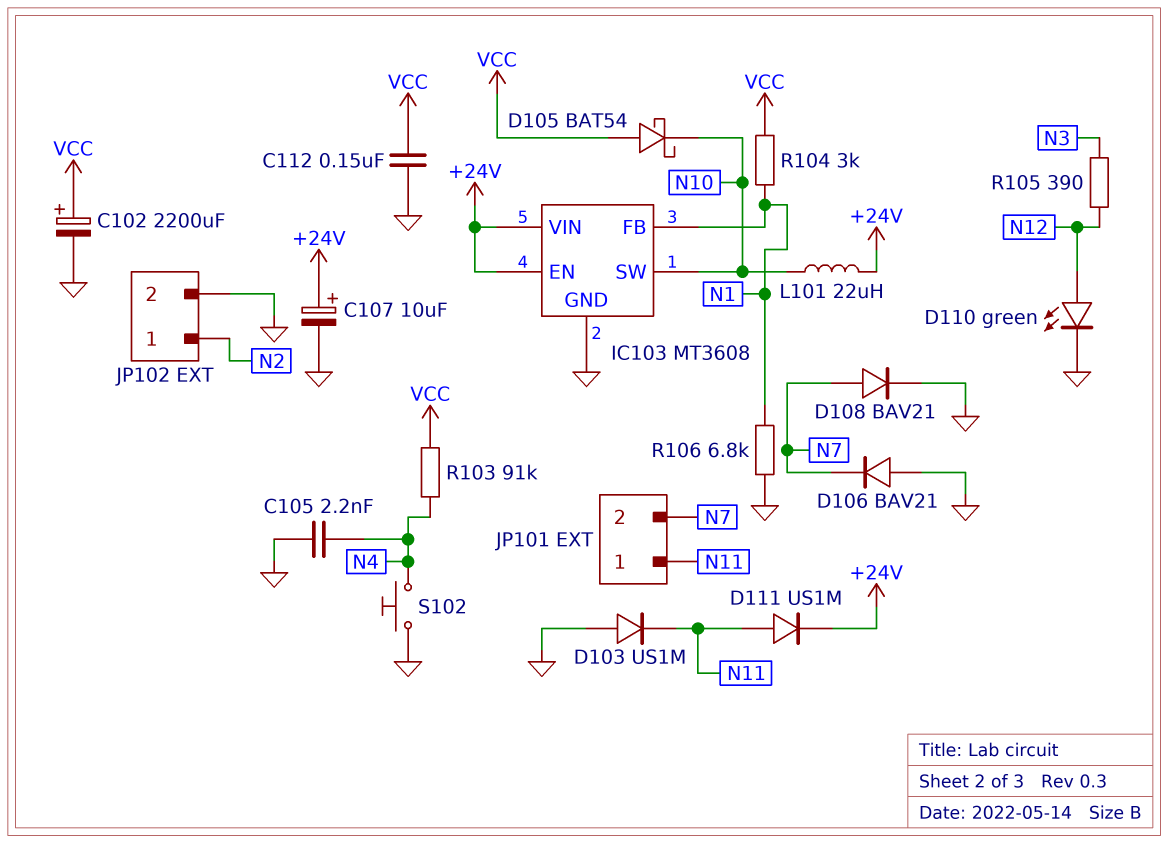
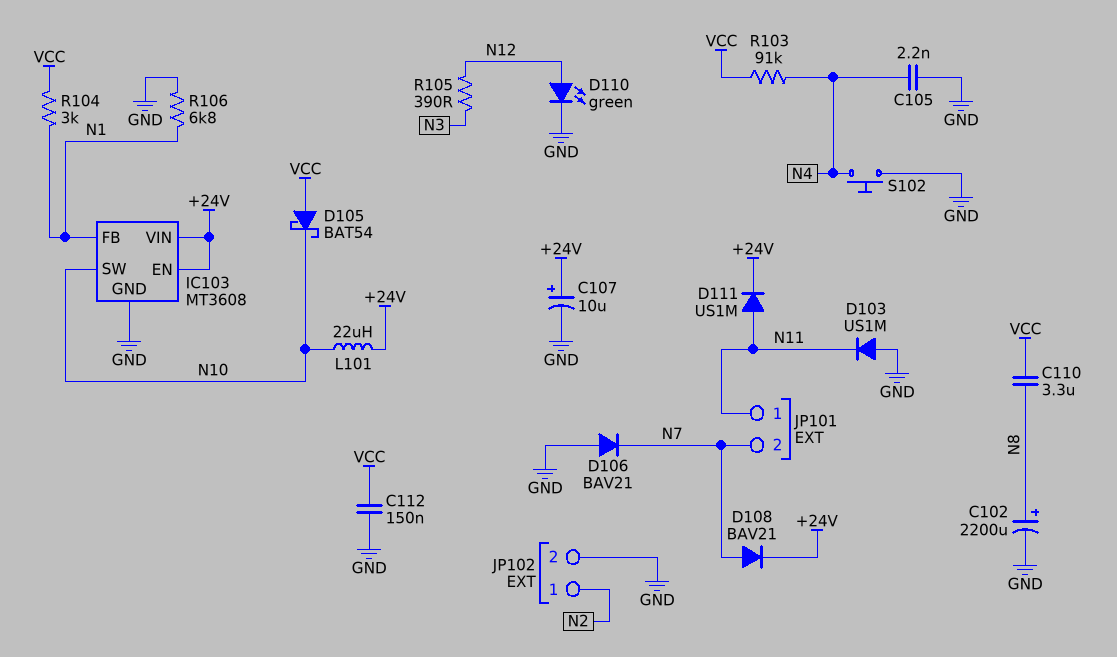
C102: 2200uF (plus VCC, minus GND) -> 2200uF (plus N8, minus GND)
C110: none -> 3.3uF (N8, VCC)
D108: diode BAV21 (A N7, K GND) -> diode BAV21 (A N7, K +24V)

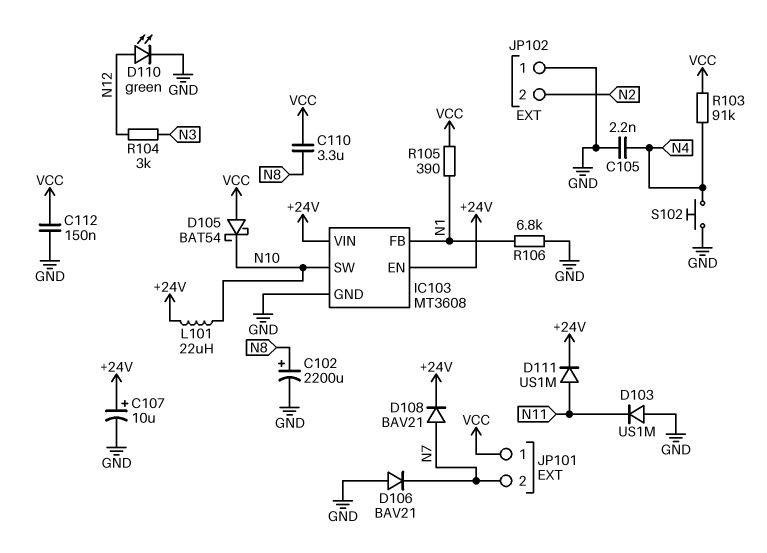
JP101 pin 1: N11 -> VCC
JP102 pin 1: N2 -> GND
JP102 pin 2: GND -> N2
R104: 3k (N1, VCC) -> 3k (N3, N12)
R105: 390 (N3, N12) -> 390 (N1, VCC)

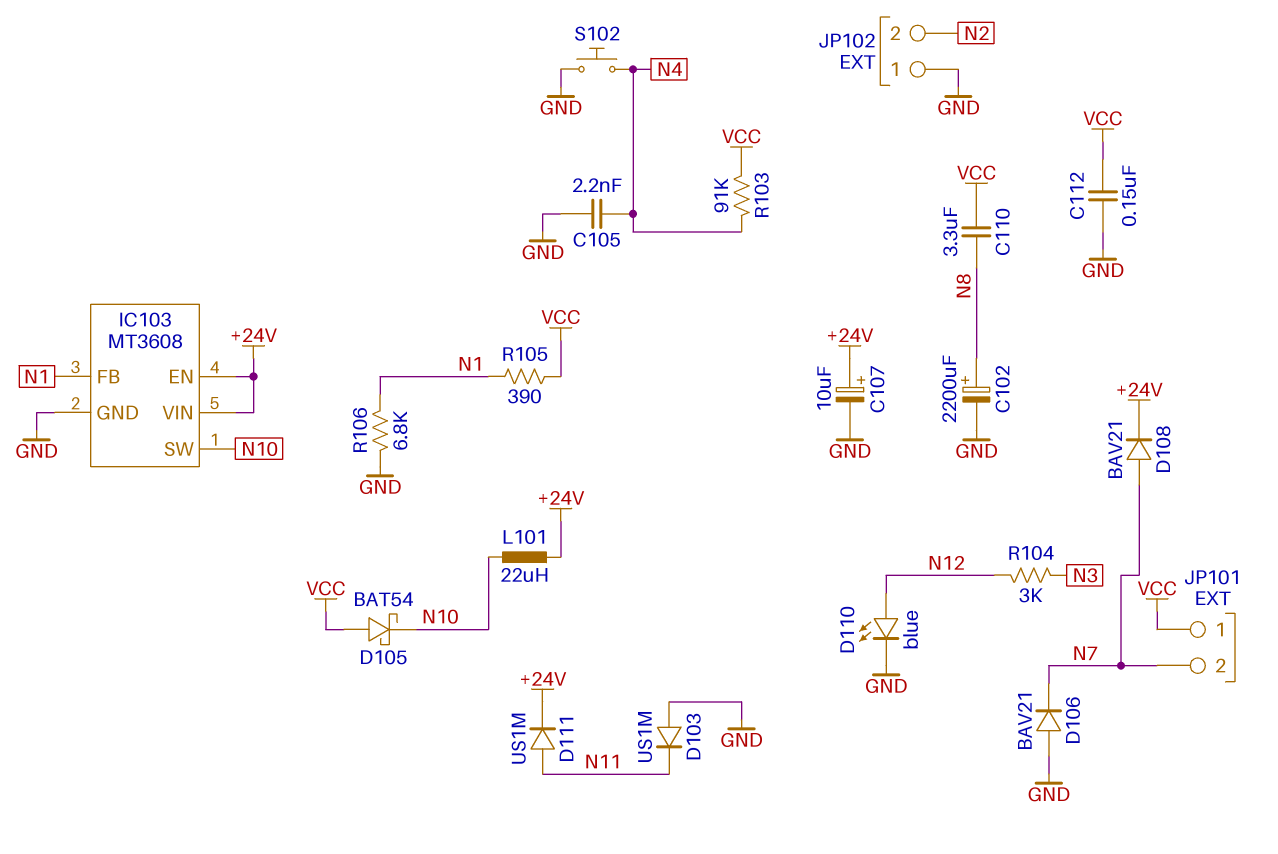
D110: LED green (A N12, K GND) -> LED blue (A N12, K GND)

